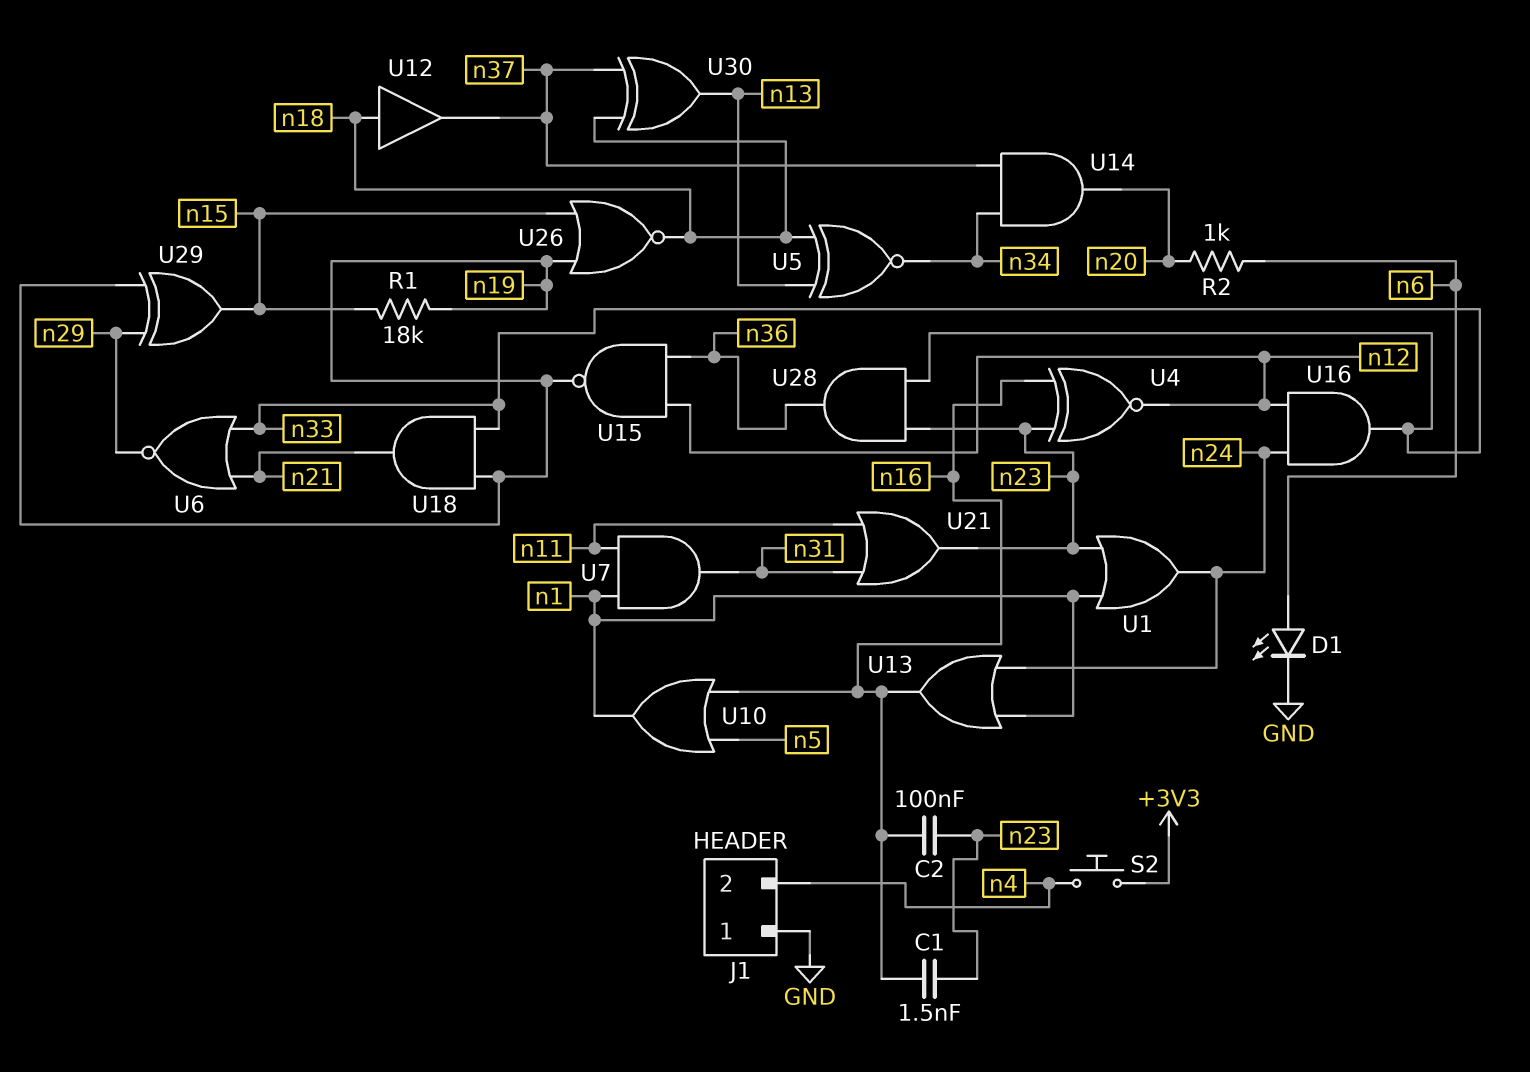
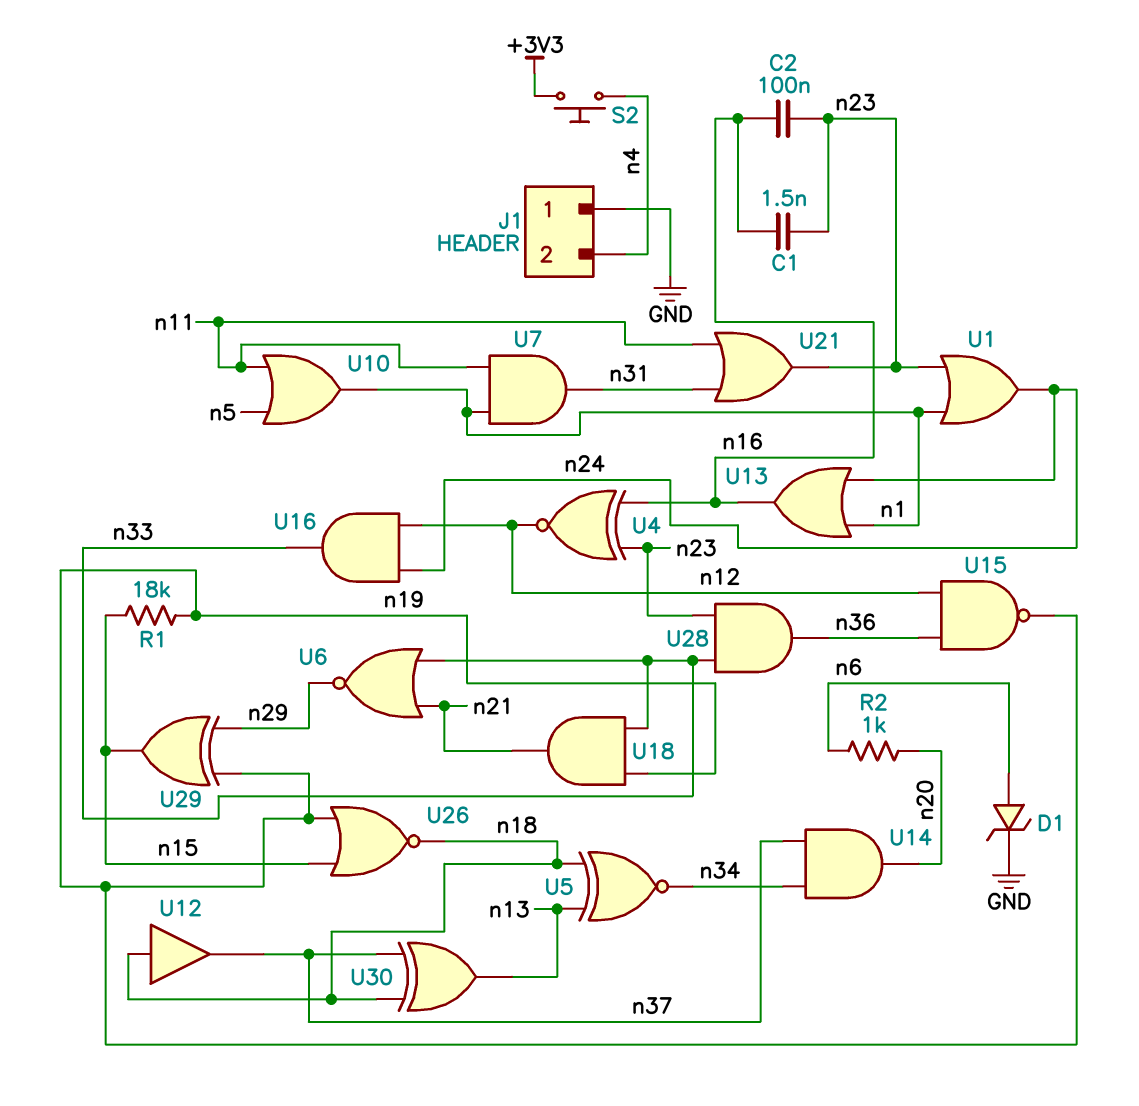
D1: LED (A n6, K GND) -> zener (A n6, K GND)
U10: OR (in n5, in n16, out n1) -> OR (in n5, in n11, out n1)

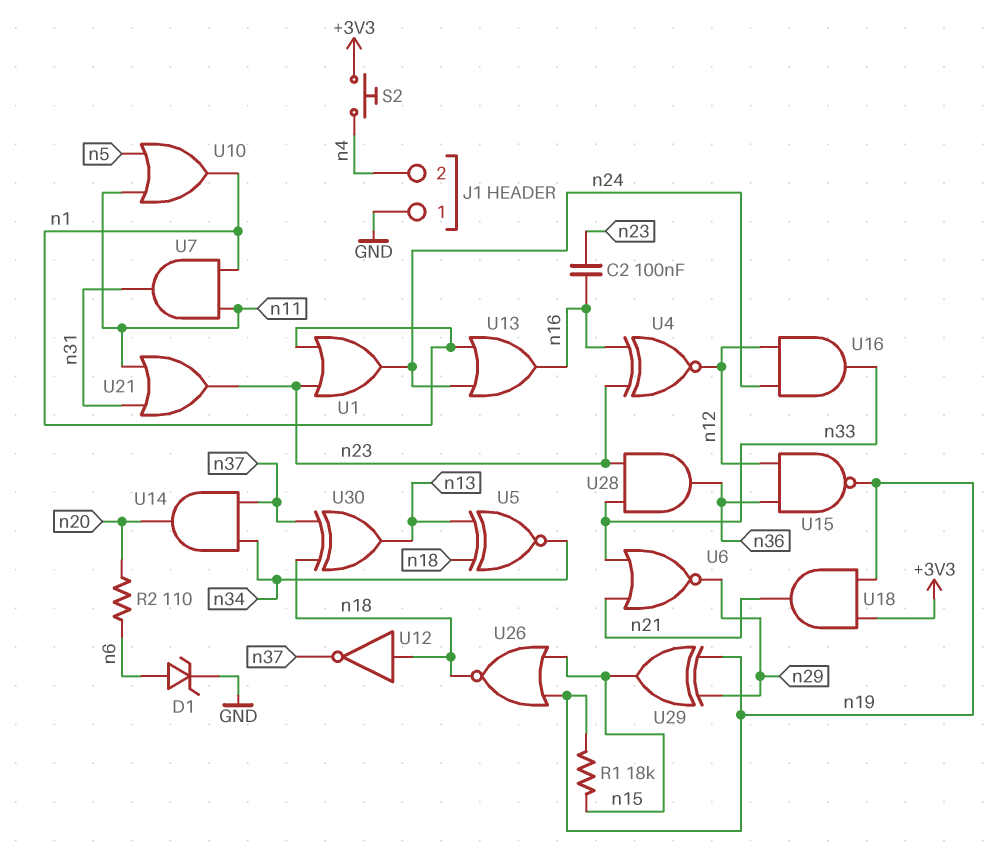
C1: 1.5nF (n16, n23) -> none
R2: 1k (n6, n20) -> 110 (n6, n20)
U12: buffer (in n18, out n37) -> NOT (in n18, out n37)
U18: AND (in n19, in n33, out n21) -> AND (in +3V3, in n19, out n21)

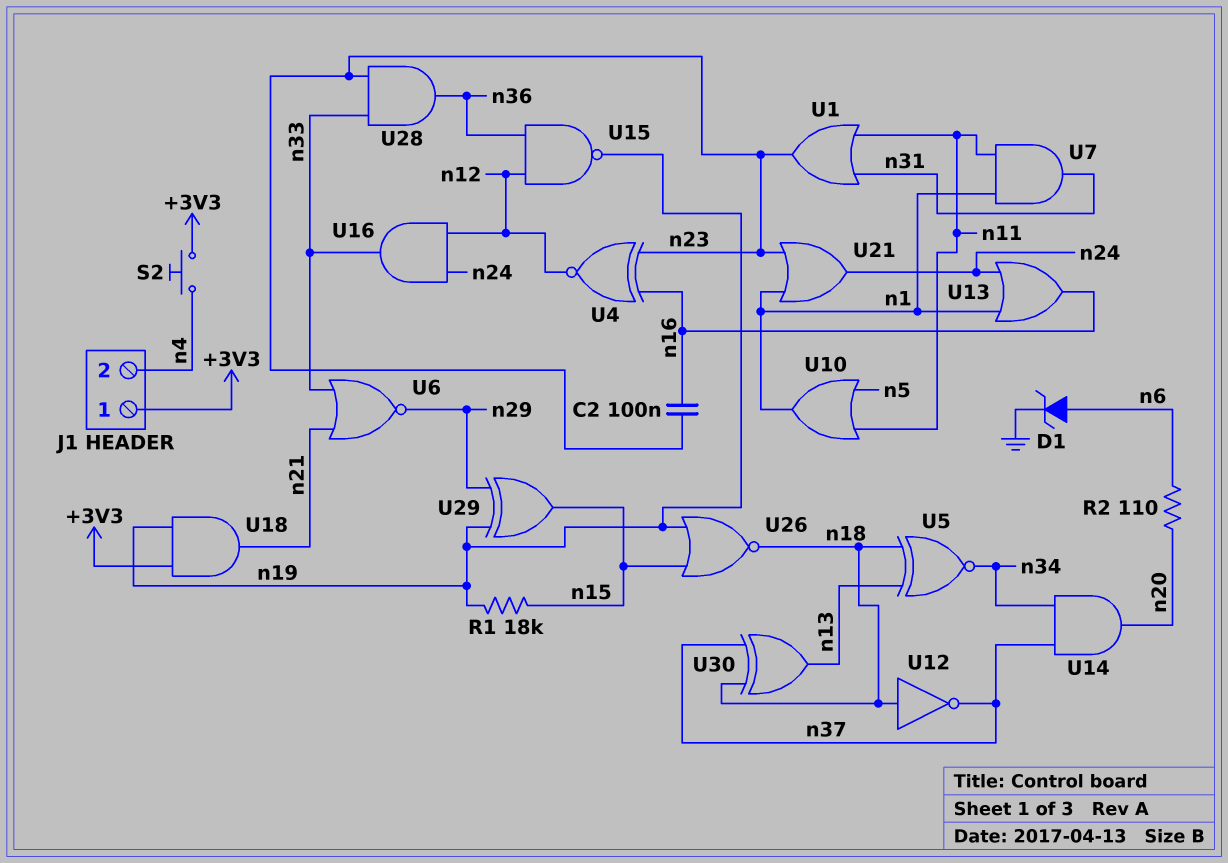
J1 pin 1: GND -> +3V3
U1: OR (in n1, in n23, out n24) -> OR (in n11, in n31, out n23)
U21: OR (in n11, in n31, out n23) -> OR (in n1, in n23, out n24)

